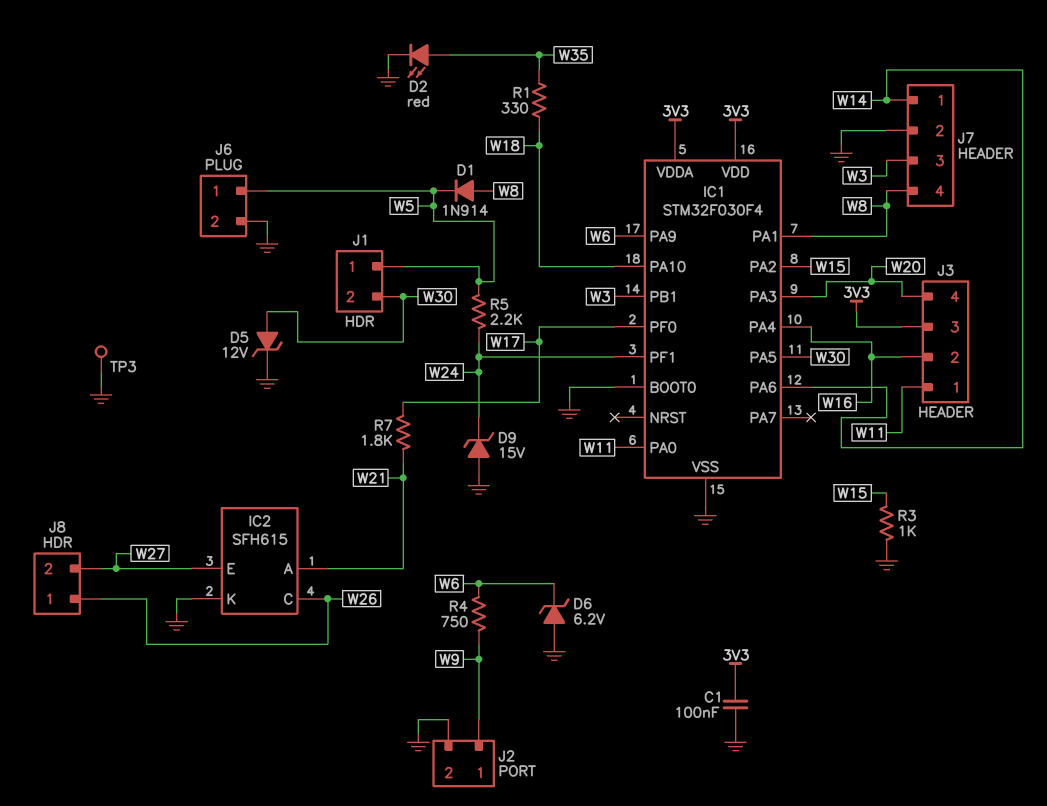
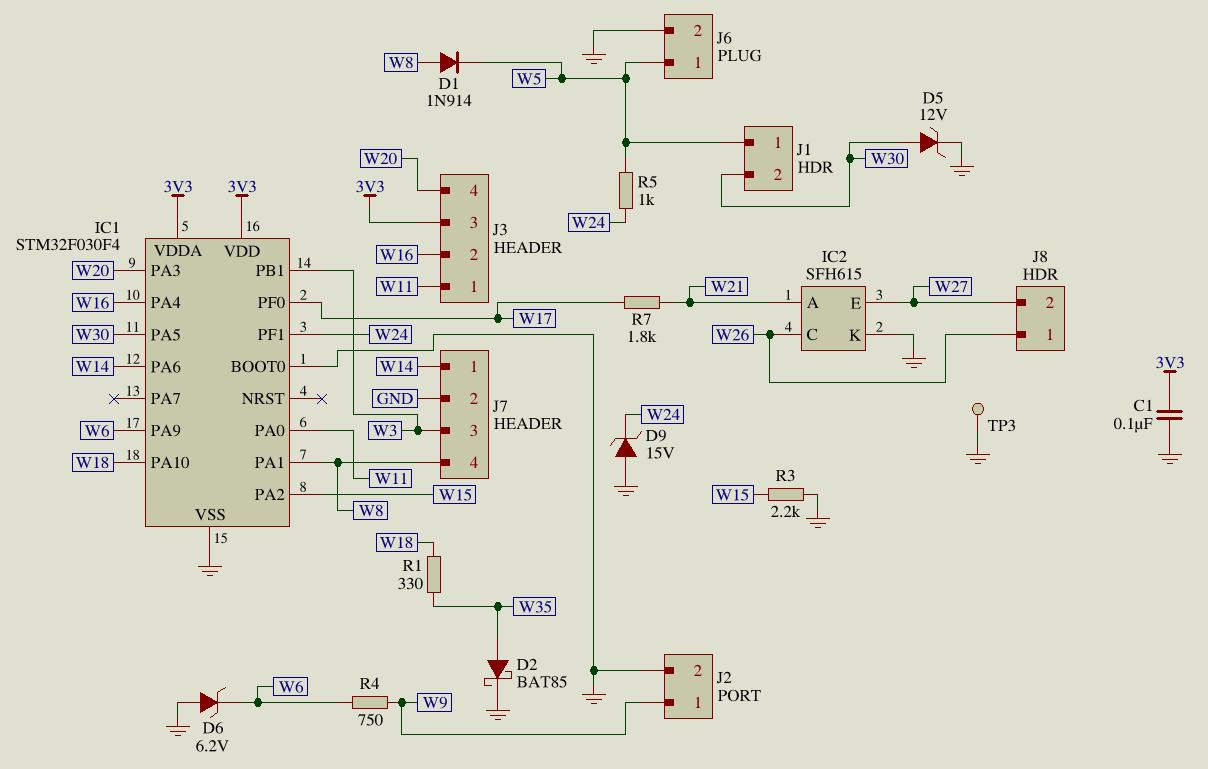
D2: LED red (A W35, K GND) -> schottky BAT85 (A W35, K GND)
R3: 1k (GND, W15) -> 2.2k (GND, W15)
R5: 2.2k (W5, W24) -> 1k (W5, W24)

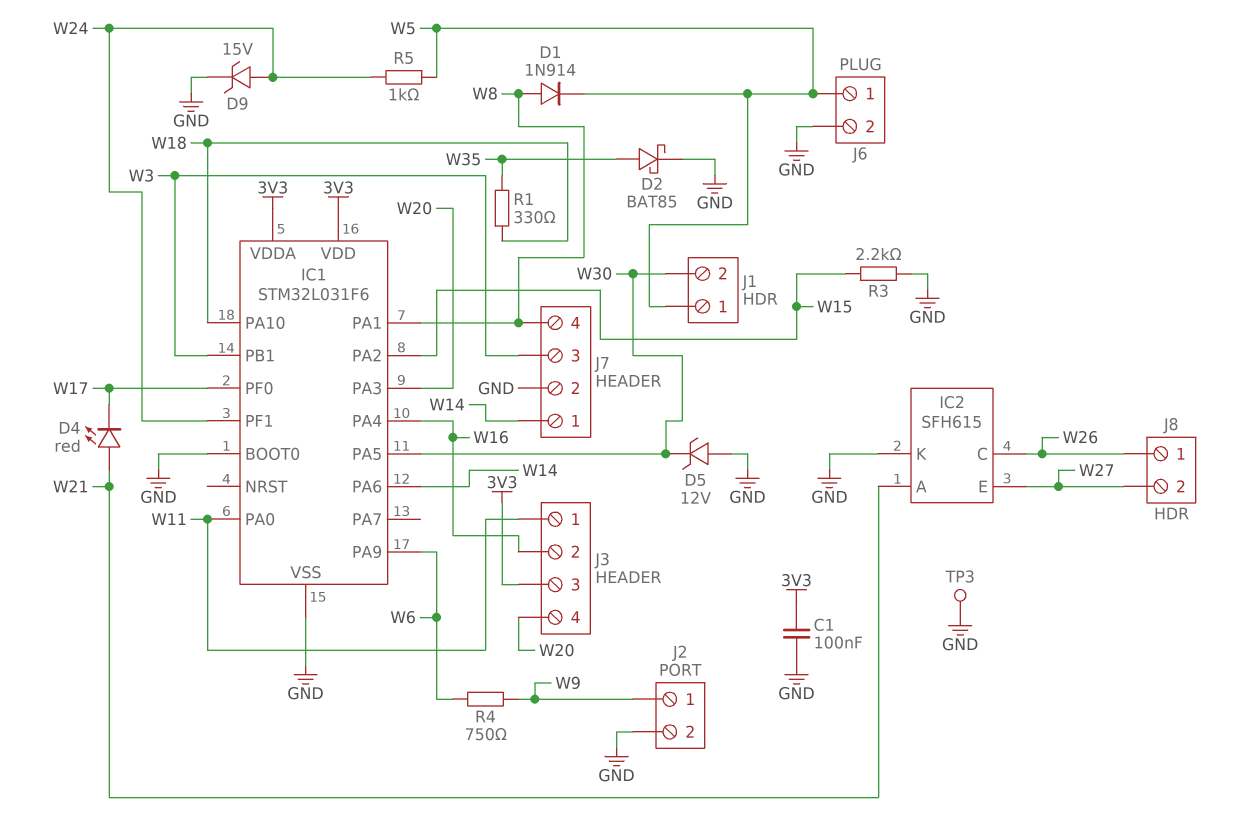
D4: none -> LED red (A W21, K W17)
D5: zener 12V (A W30, K GND) -> zener 12V (A GND, K W30)
D6: zener 6.2V (A GND, K W6) -> none
D9: zener 15V (A GND, K W24) -> zener 15V (A W24, K GND)
IC1: STM32F030F4 -> STM32L031F6
R7: 1.8k (W17, W21) -> none

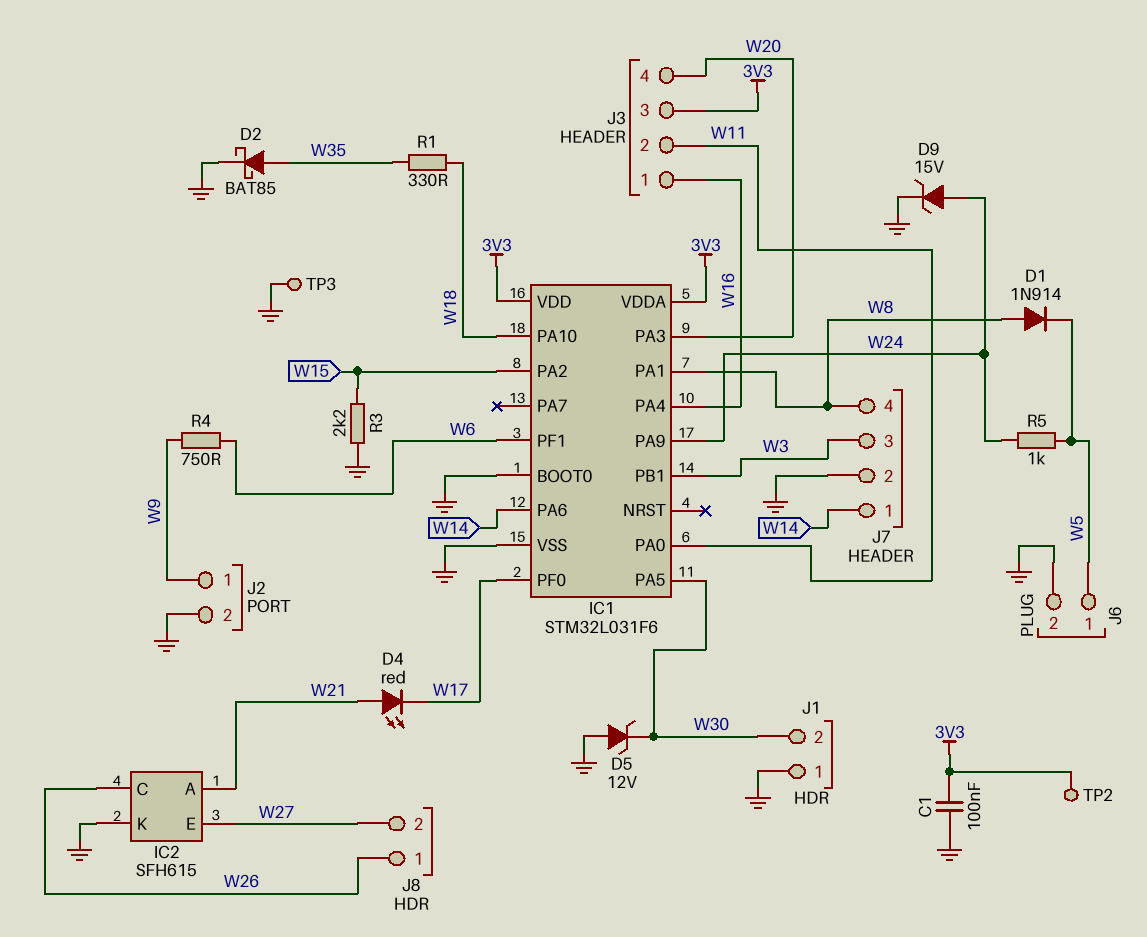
IC1 pin PA9: W6 -> W24
IC1 pin PF1: W24 -> W6
J1 pin 1: W5 -> GND
J3 pin 1: W11 -> W16
J3 pin 2: W16 -> W11
TP2: none -> test point (3V3)

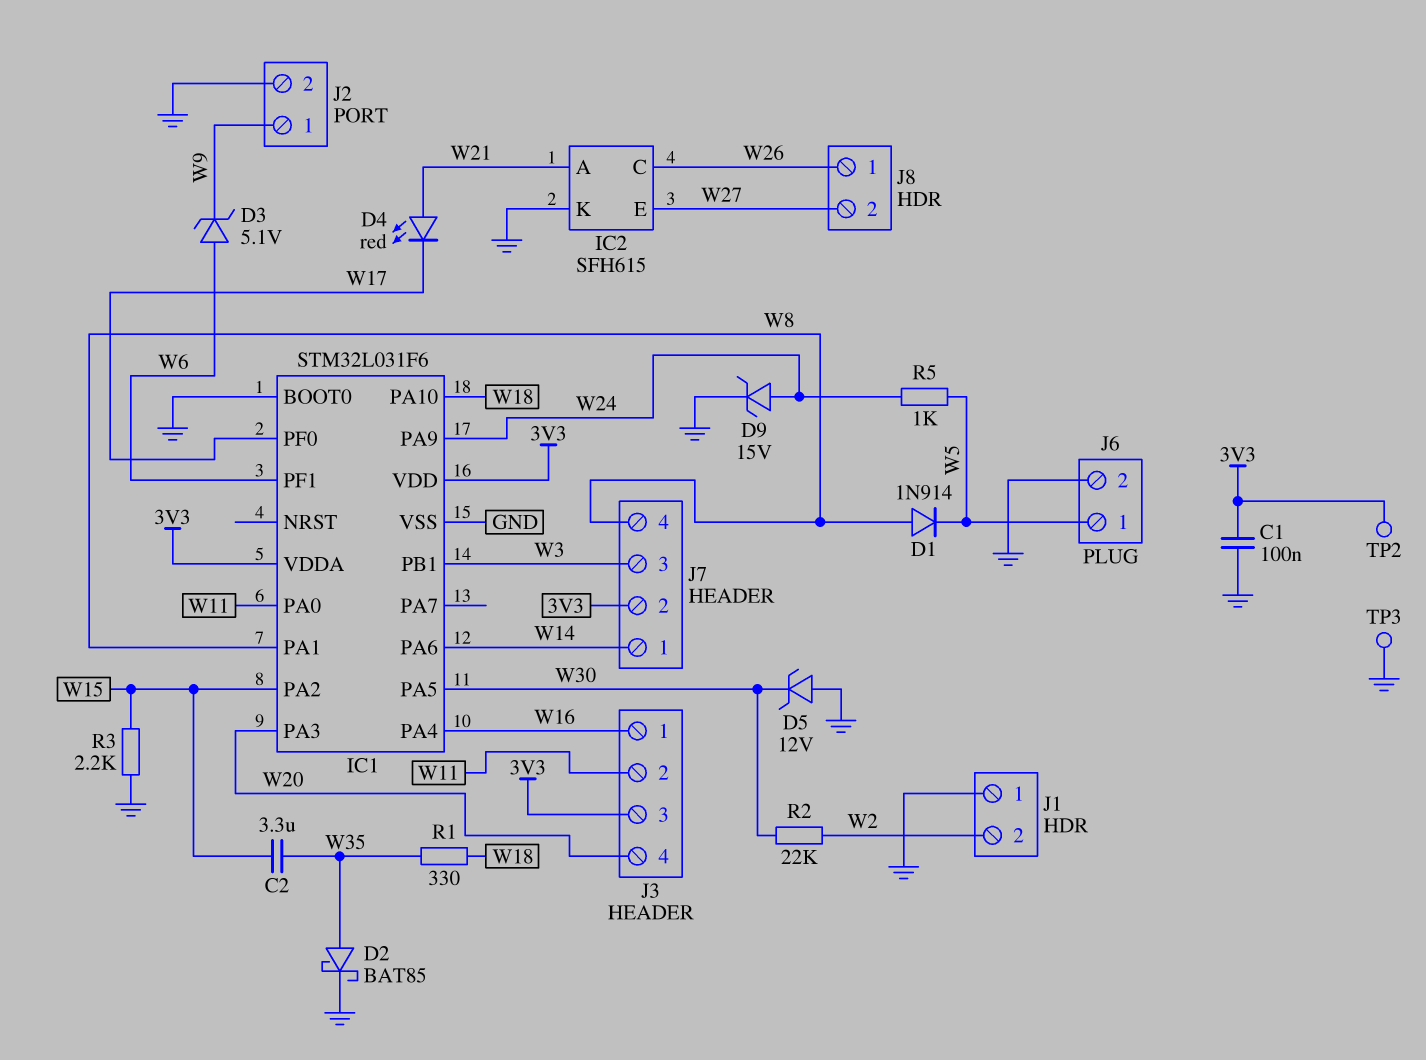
C2: none -> 3.3uF (W15, W35)
D3: none -> zener 5.1V (A W6, K W9)
J1 pin 2: W30 -> W2
J7 pin 2: GND -> 3V3
R2: none -> 22k (W2, W30)
R4: 750 (W6, W9) -> none

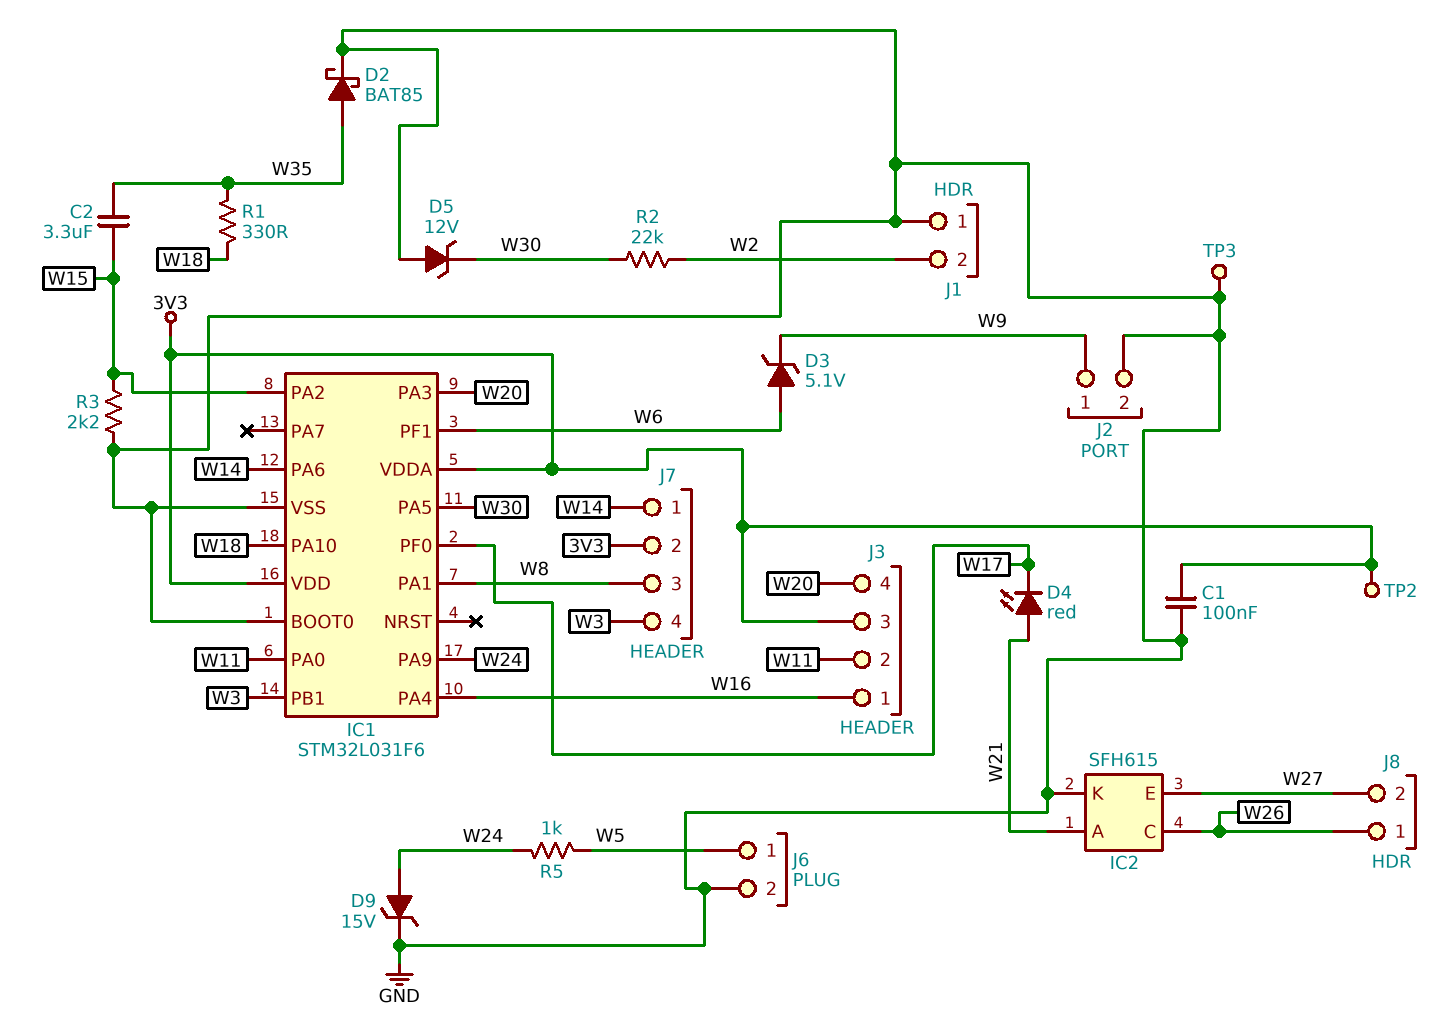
D1: diode 1N914 (A W8, K W5) -> none
J7 pin 3: W3 -> W8
J7 pin 4: W8 -> W3

